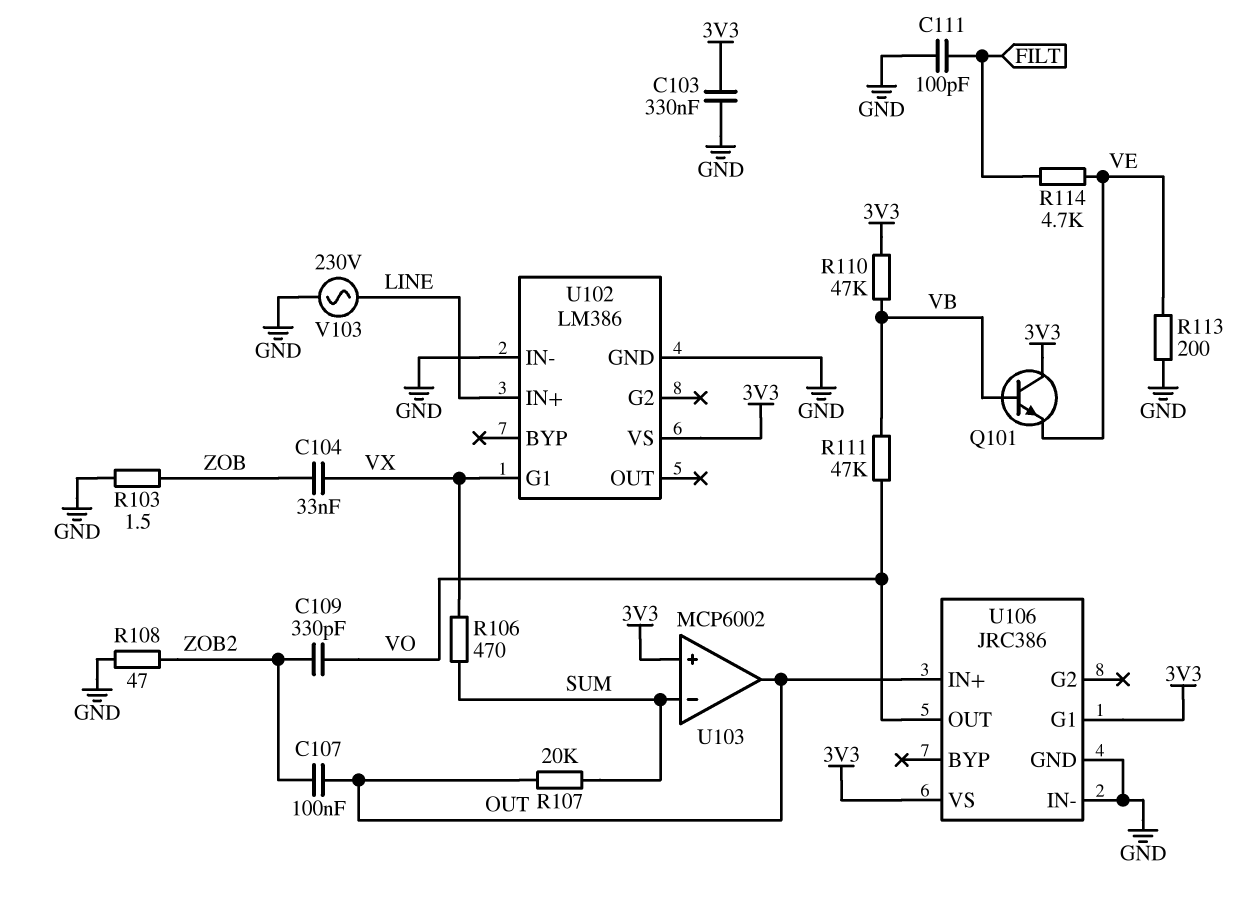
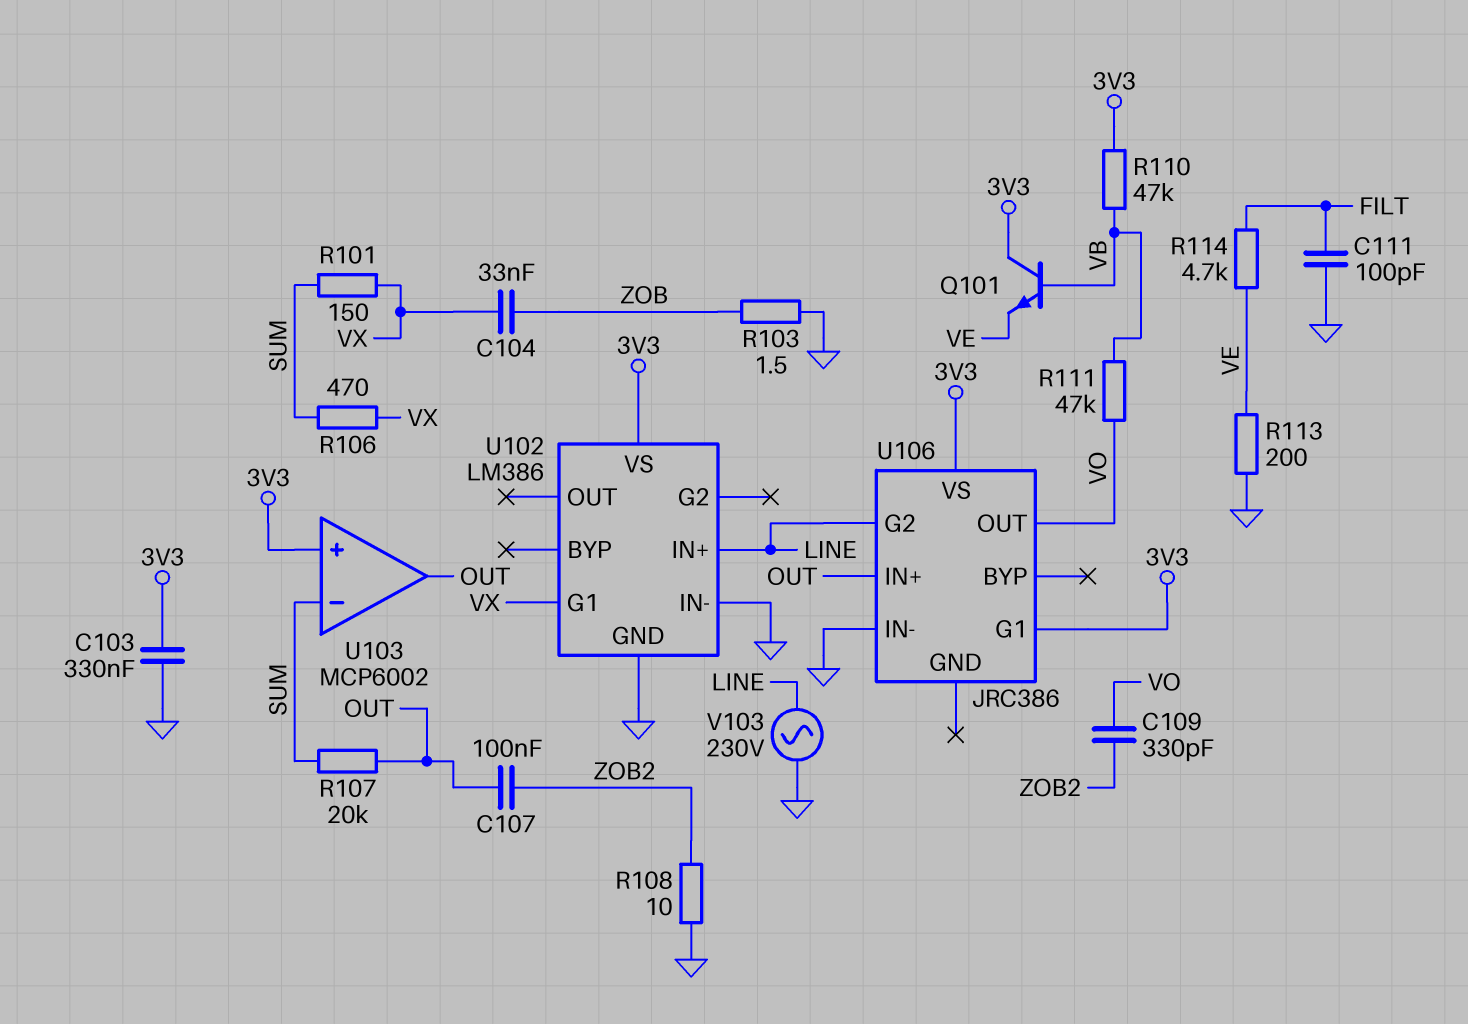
R101: none -> 150 (SUM, VX)
R108: 47 (GND, ZOB2) -> 10 (GND, ZOB2)
U106 pin G2: none -> LINE
U106 pin GND: GND -> none

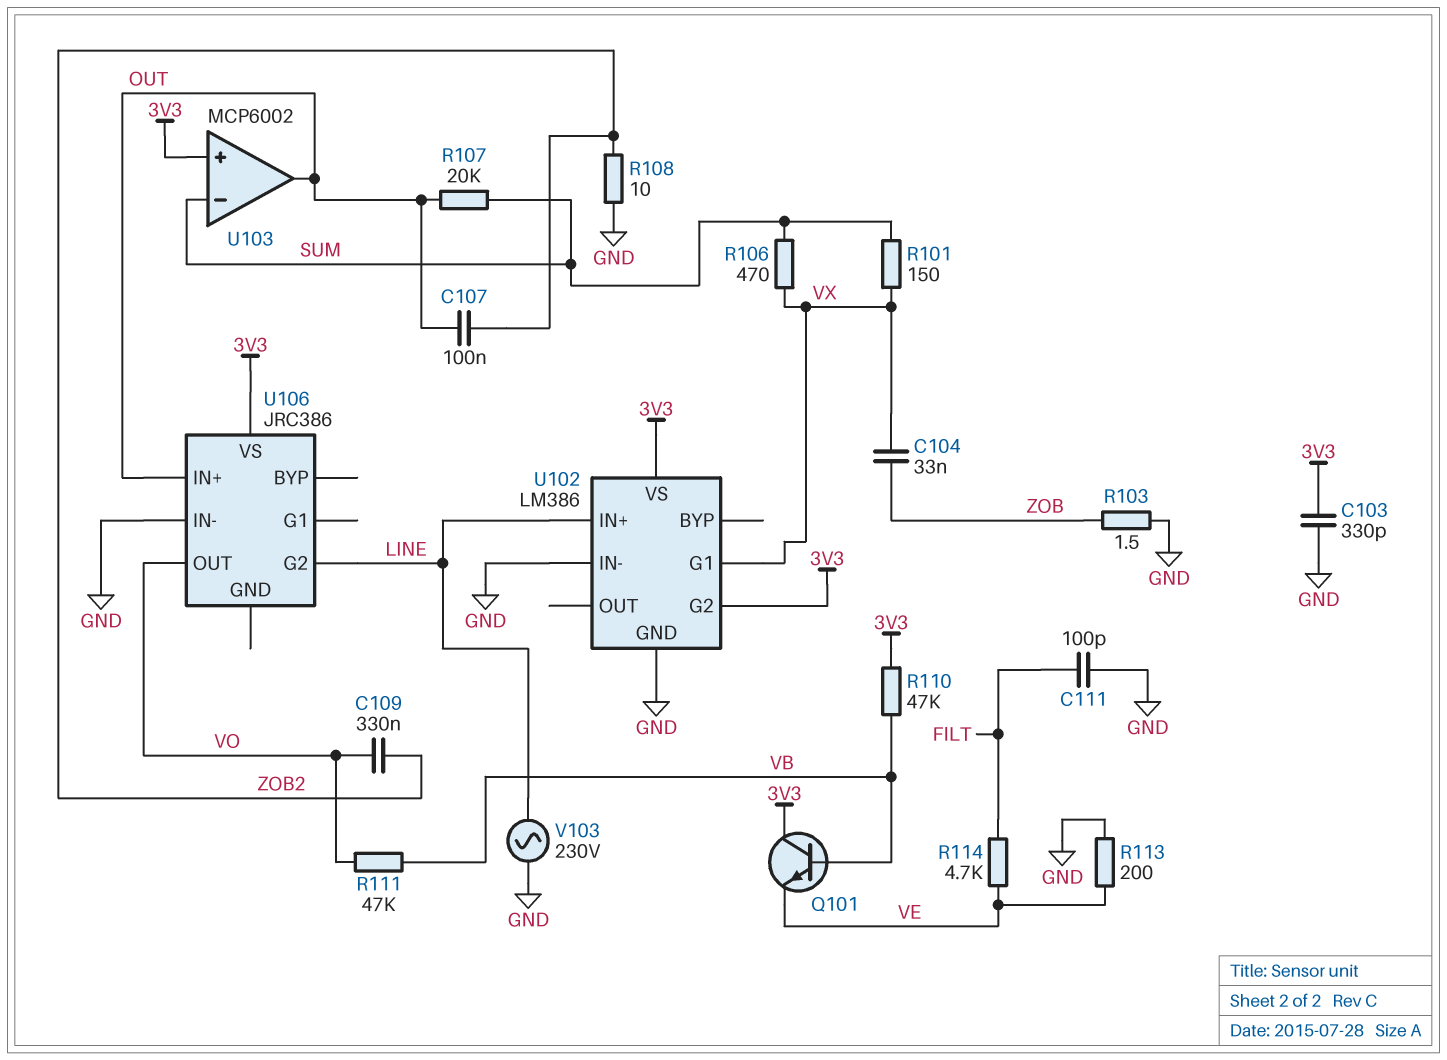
C103: 330nF (3V3, GND) -> 330pF (3V3, GND)
C109: 330pF (VO, ZOB2) -> 330nF (VO, ZOB2)
U102 pin G2: none -> 3V3
U106 pin G1: 3V3 -> none

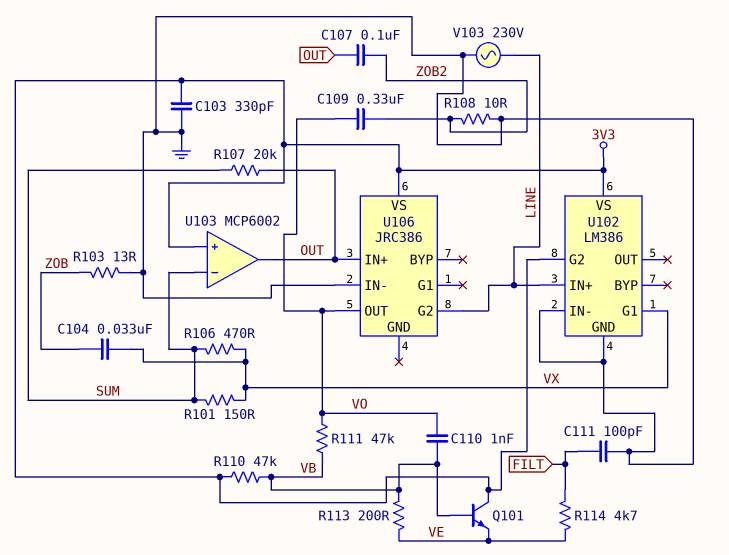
C110: none -> 1nF (VB, VO)
R103: 1.5 (GND, ZOB) -> 13 (GND, ZOB)
R113: 200 (GND, VE) -> 200 (VB, VE)

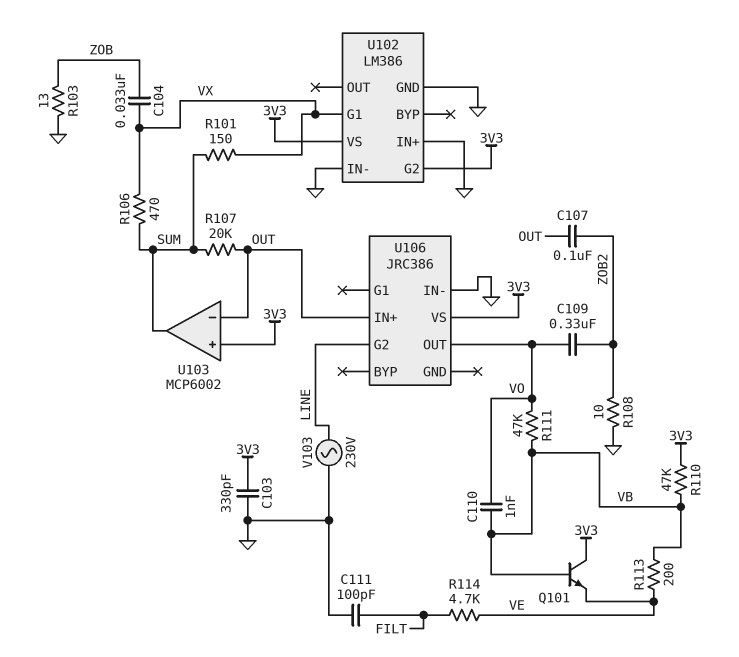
U102 pin IN+: LINE -> GND
U103 pin in-: SUM -> OUT
U103 pin out: OUT -> SUM

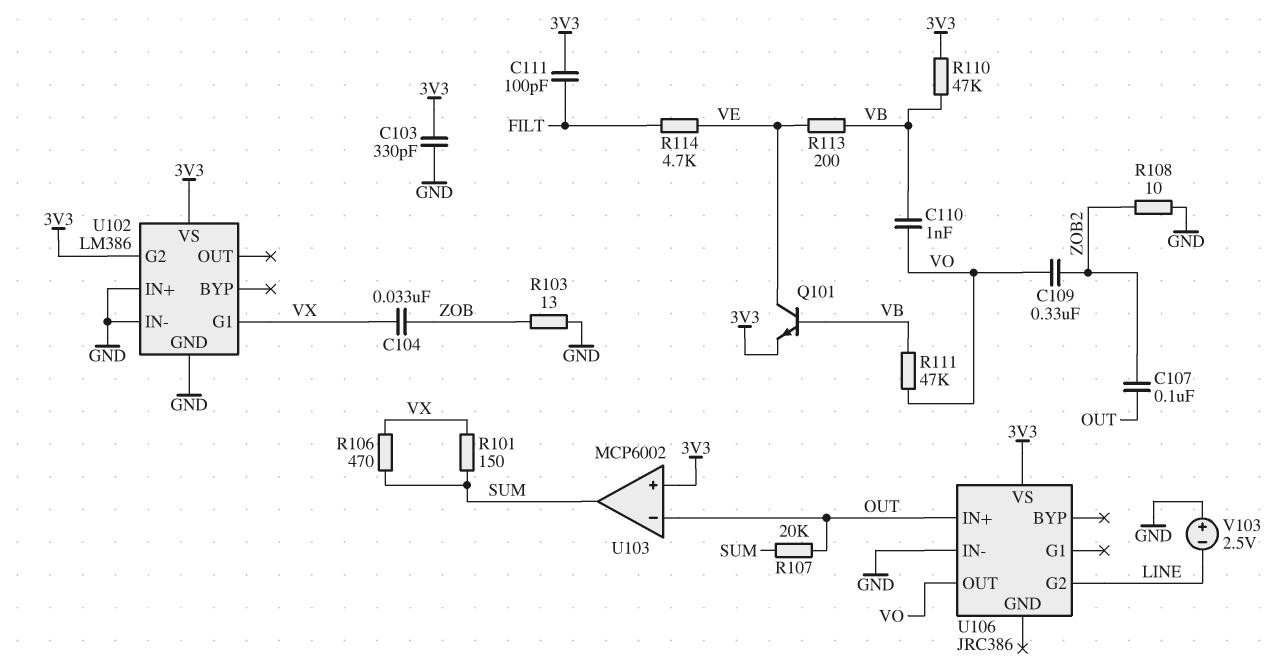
C111: 100pF (FILT, GND) -> 100pF (3V3, FILT)
Q101: NPN (B VB, C 3V3, E VE) -> NPN (B VB, C VE, E 3V3)
V103: AC 230V (GND, LINE) -> 2.5V (plus GND, minus LINE)

